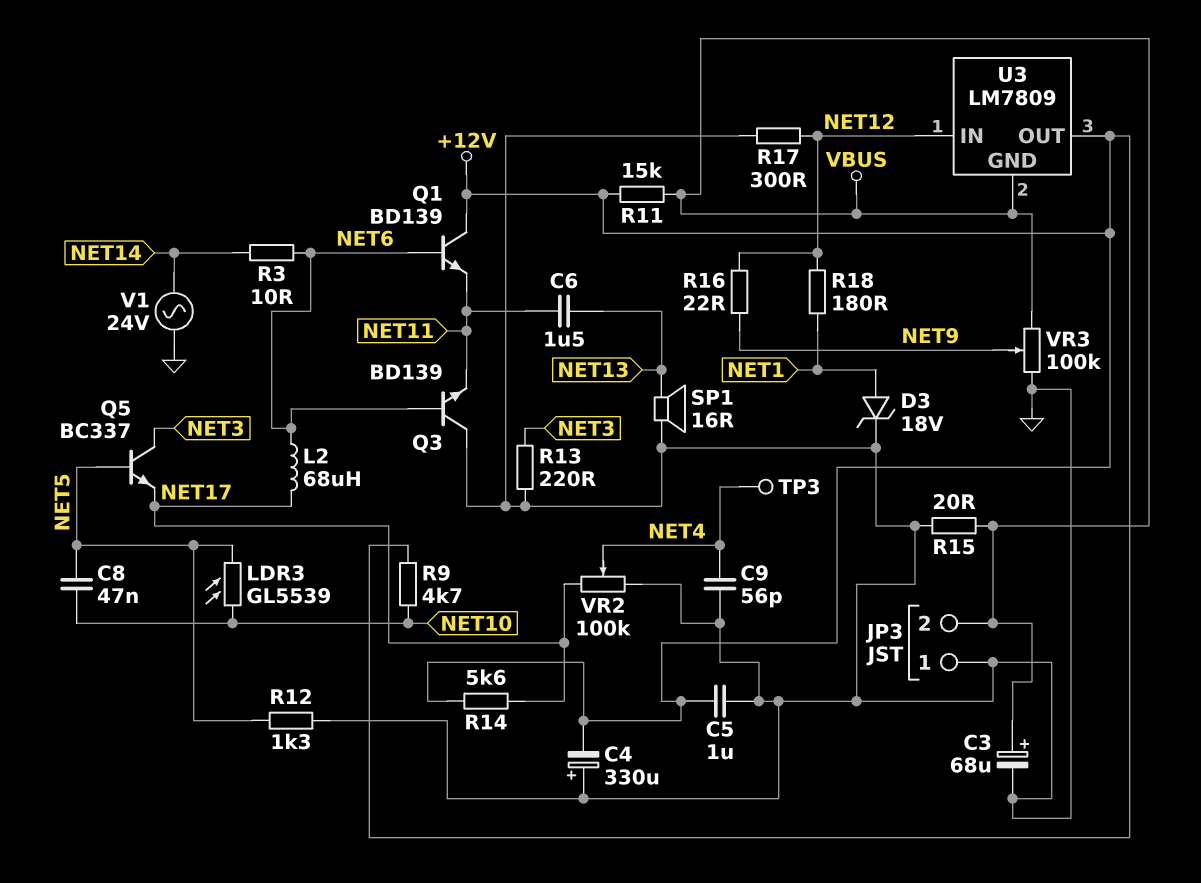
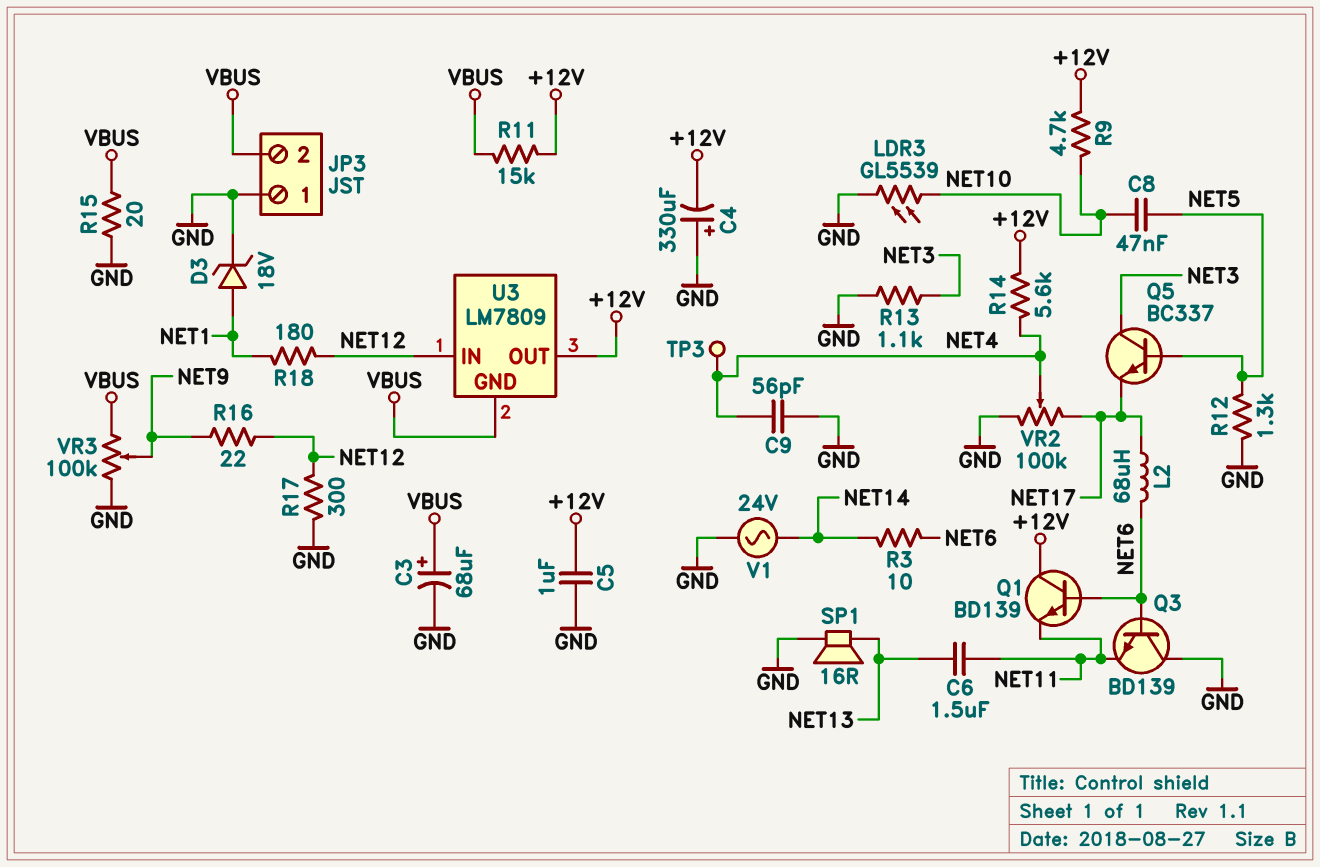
LDR3: GL5539 (NET5, NET10) -> GL5539 (GND, NET10)
R13: 220 (GND, NET3) -> 1.1k (GND, NET3)
R14: 5.6k (+12V, NET17) -> 5.6k (+12V, NET4)

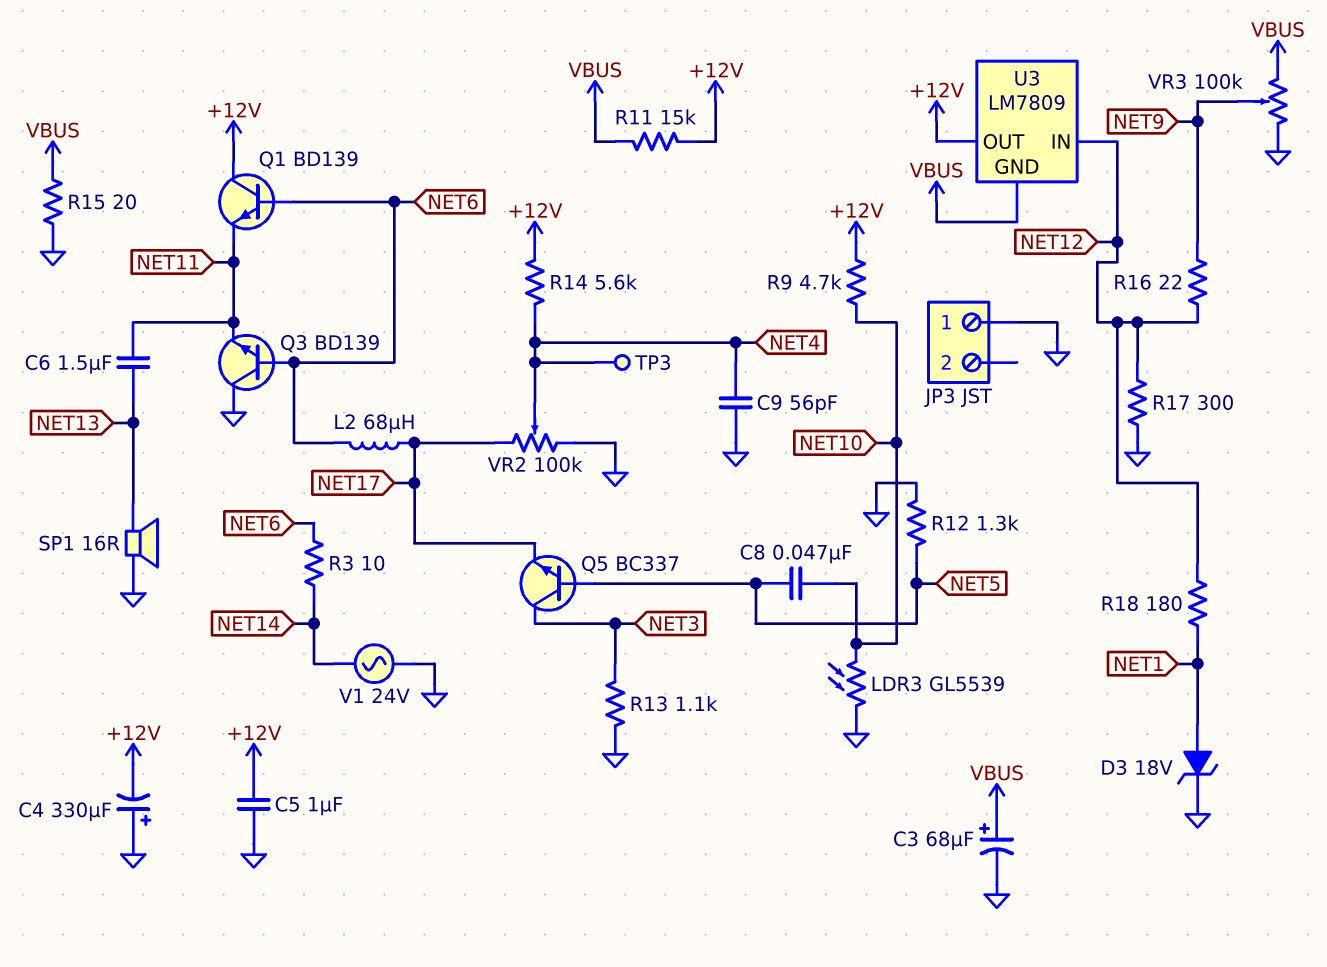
JP3 pin 2: VBUS -> none

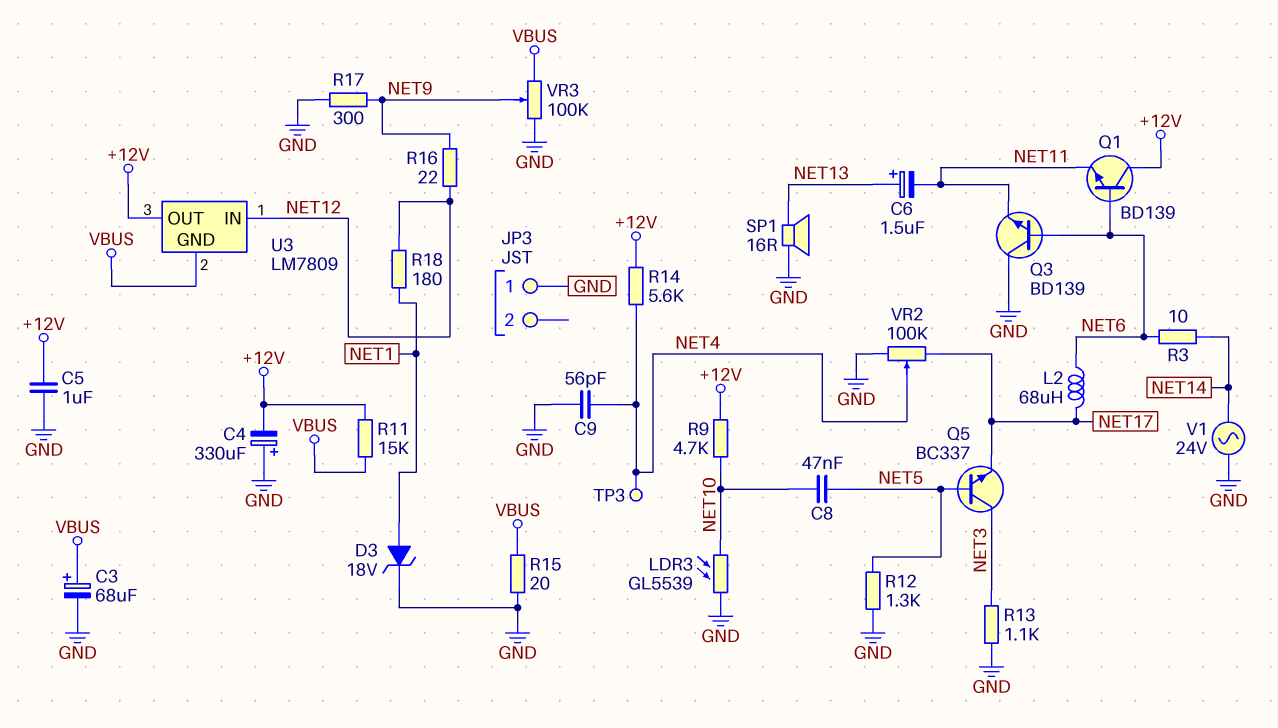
C6: 1.5uF (NET11, NET13) -> 1.5uF (plus NET13, minus NET11)
R17: 300 (GND, NET12) -> 300 (GND, NET9)

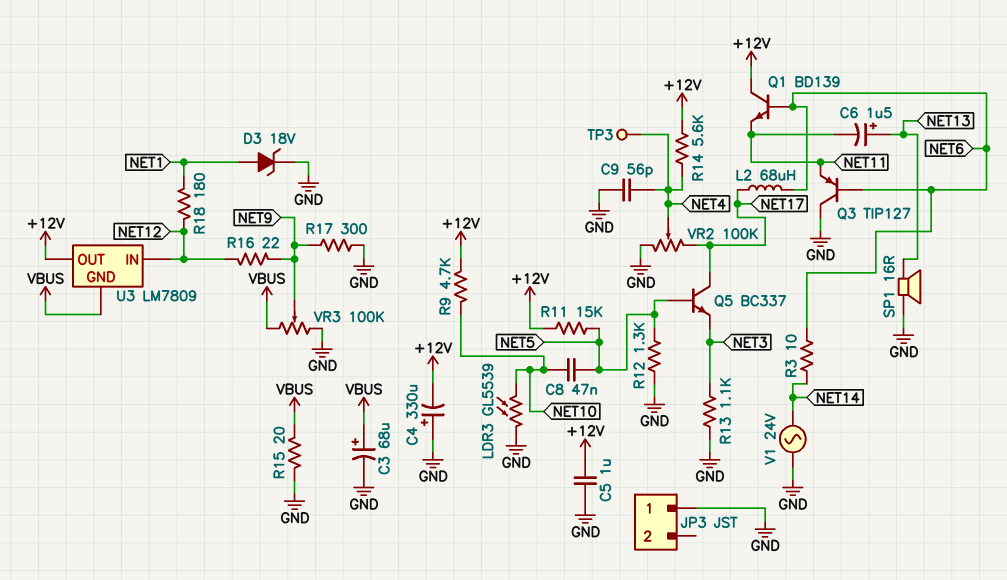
Q3: NPN BD139 (B NET6, C GND, E NET11) -> PNP TIP127 (B NET6, C GND, E NET11)
Q5: NPN BC337 (B NET5, C NET3, E NET17) -> NPN BC337 (B NET5, C NET17, E NET3)
R11: 15k (+12V, VBUS) -> 15k (+12V, NET5)

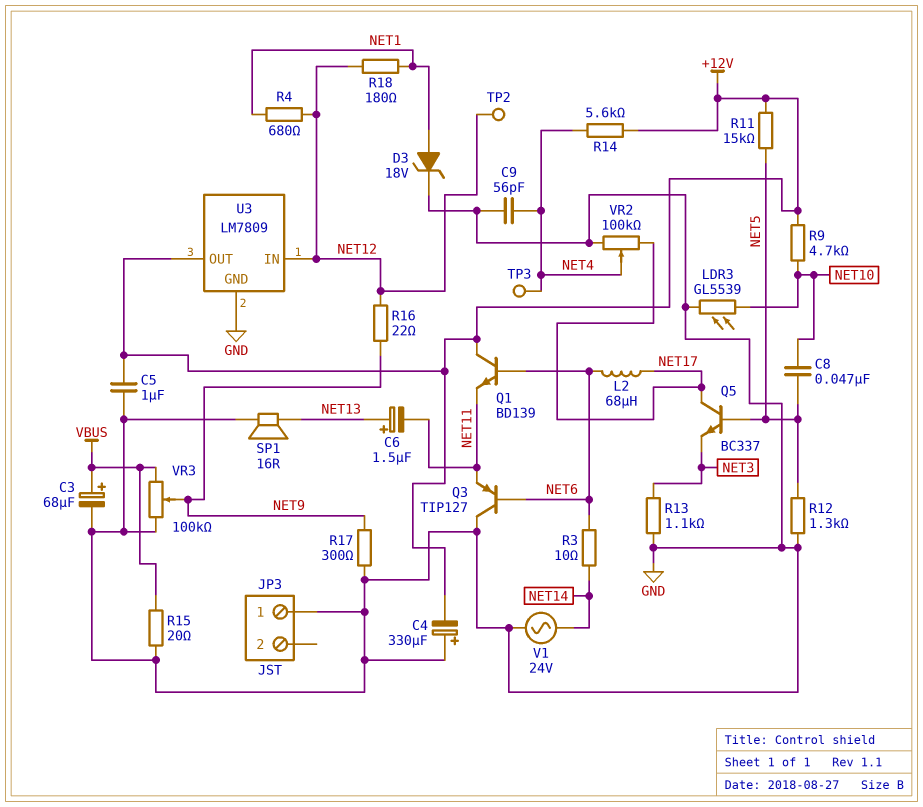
R4: none -> 680 (NET1, NET12)
TP2: none -> test point (NET12)
U3 pin GND: VBUS -> GND

